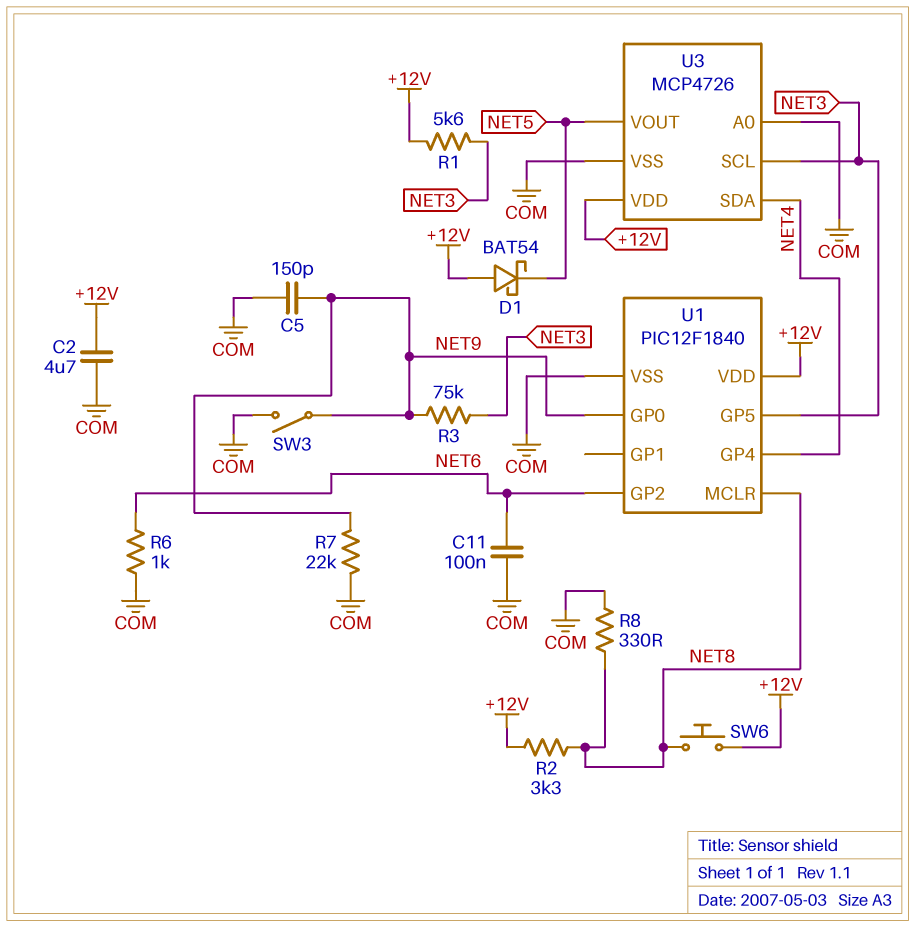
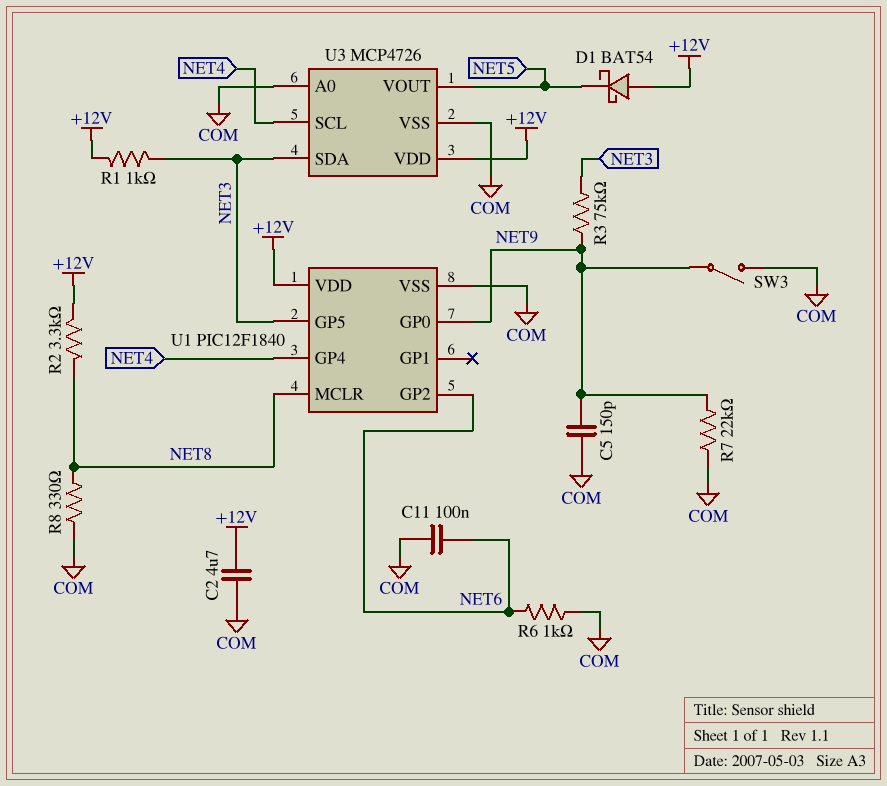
R1: 5.6k (+12V, NET3) -> 1k (+12V, NET3)
SW6: button (+12V, NET8) -> none
U3 pin SCL: NET3 -> NET4
U3 pin SDA: NET4 -> NET3

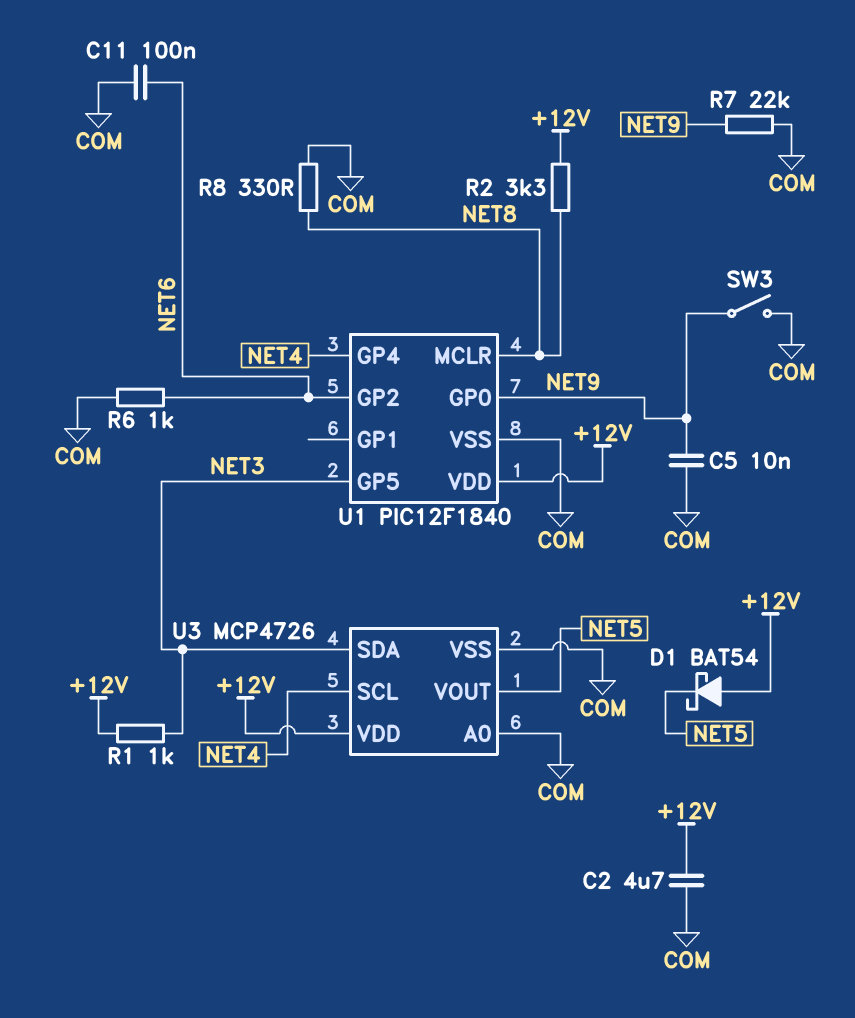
C5: 150pF (COM, NET9) -> 10nF (COM, NET9)
R3: 75k (NET3, NET9) -> none

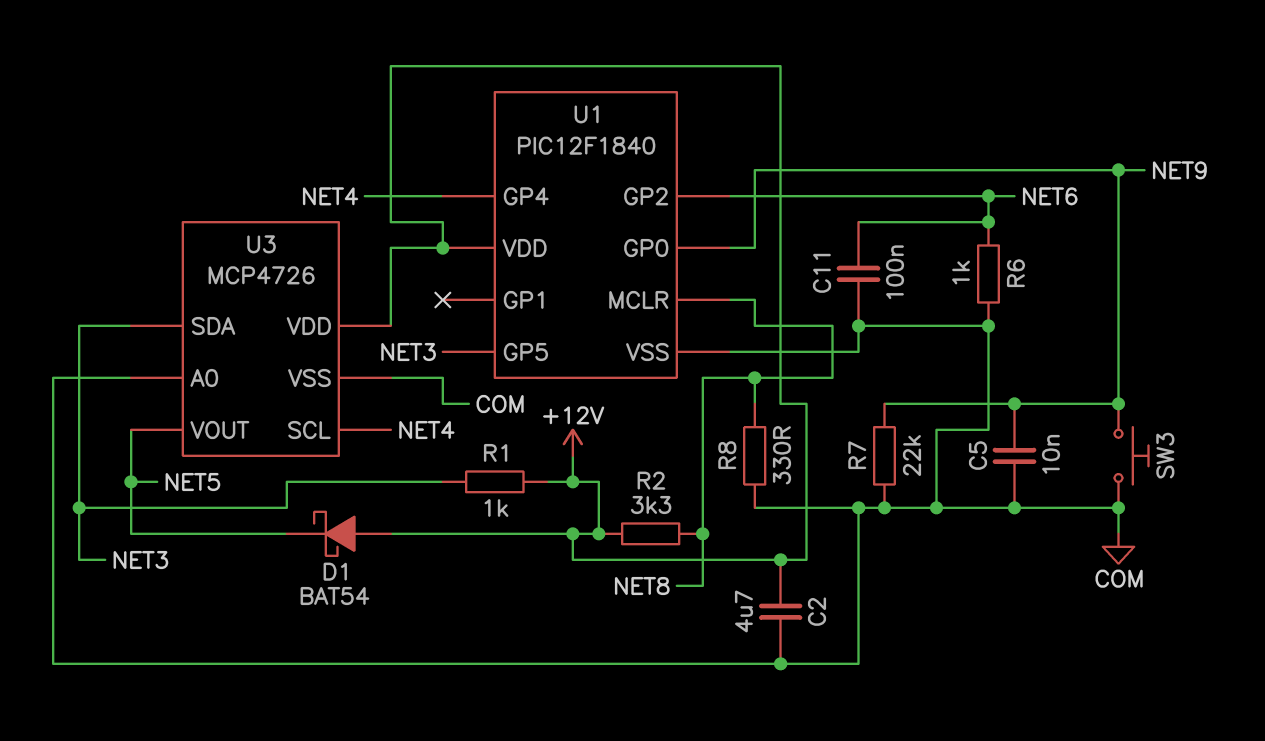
SW3: switch (COM, NET9) -> button (COM, NET9)

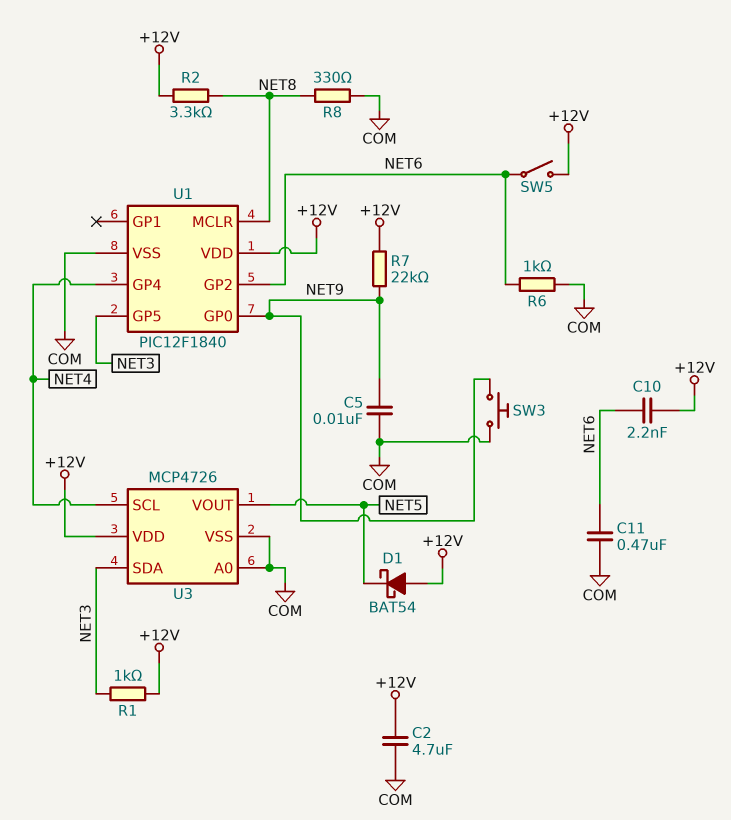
C10: none -> 2.2nF (+12V, NET6)
C11: 100nF (COM, NET6) -> 470nF (COM, NET6)
R7: 22k (COM, NET9) -> 22k (+12V, NET9)
SW5: none -> switch (+12V, NET6)

